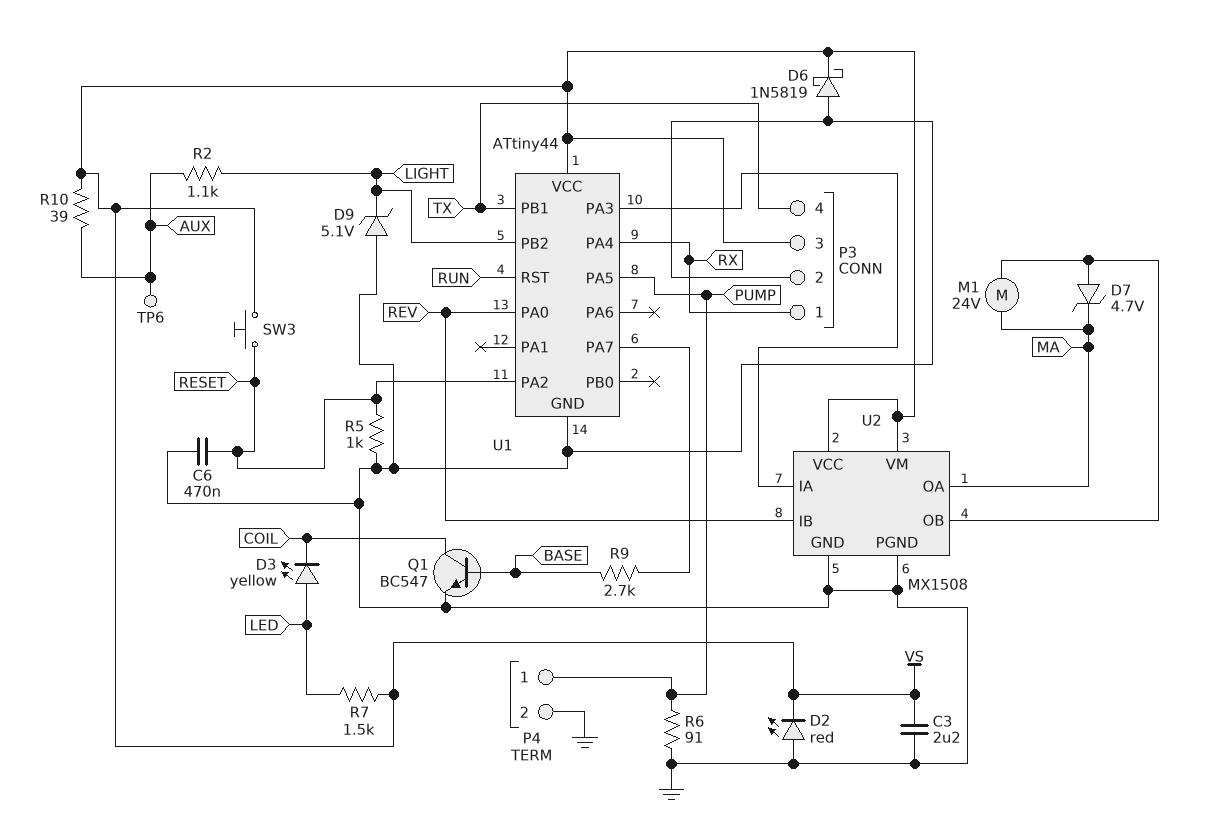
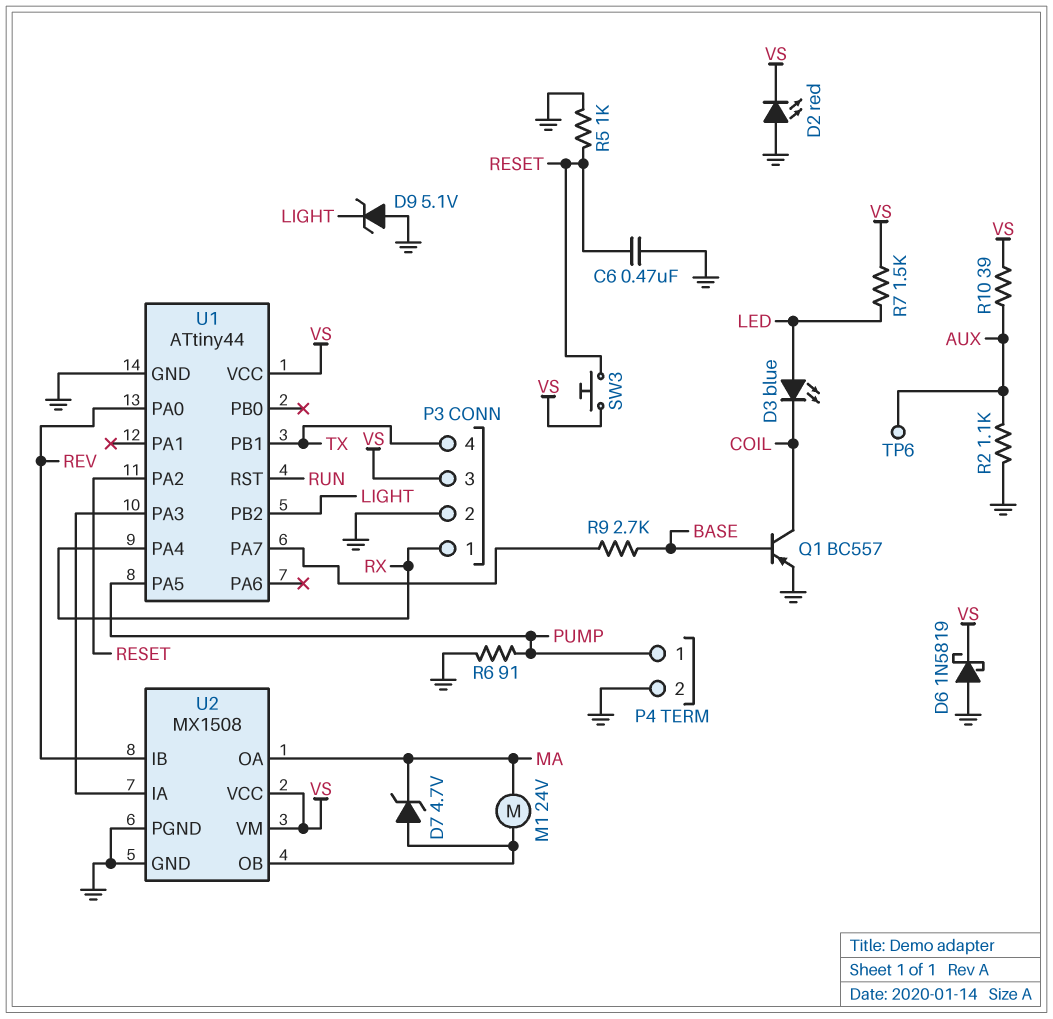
C3: 2.2uF (GND, VS) -> none
D3: LED yellow (A LED, K COIL) -> LED blue (A LED, K COIL)
Q1: NPN BC547 (B BASE, C COIL, E GND) -> PNP BC557 (B BASE, C COIL, E GND)
R2: 1.1k (AUX, LIGHT) -> 1.1k (AUX, GND)

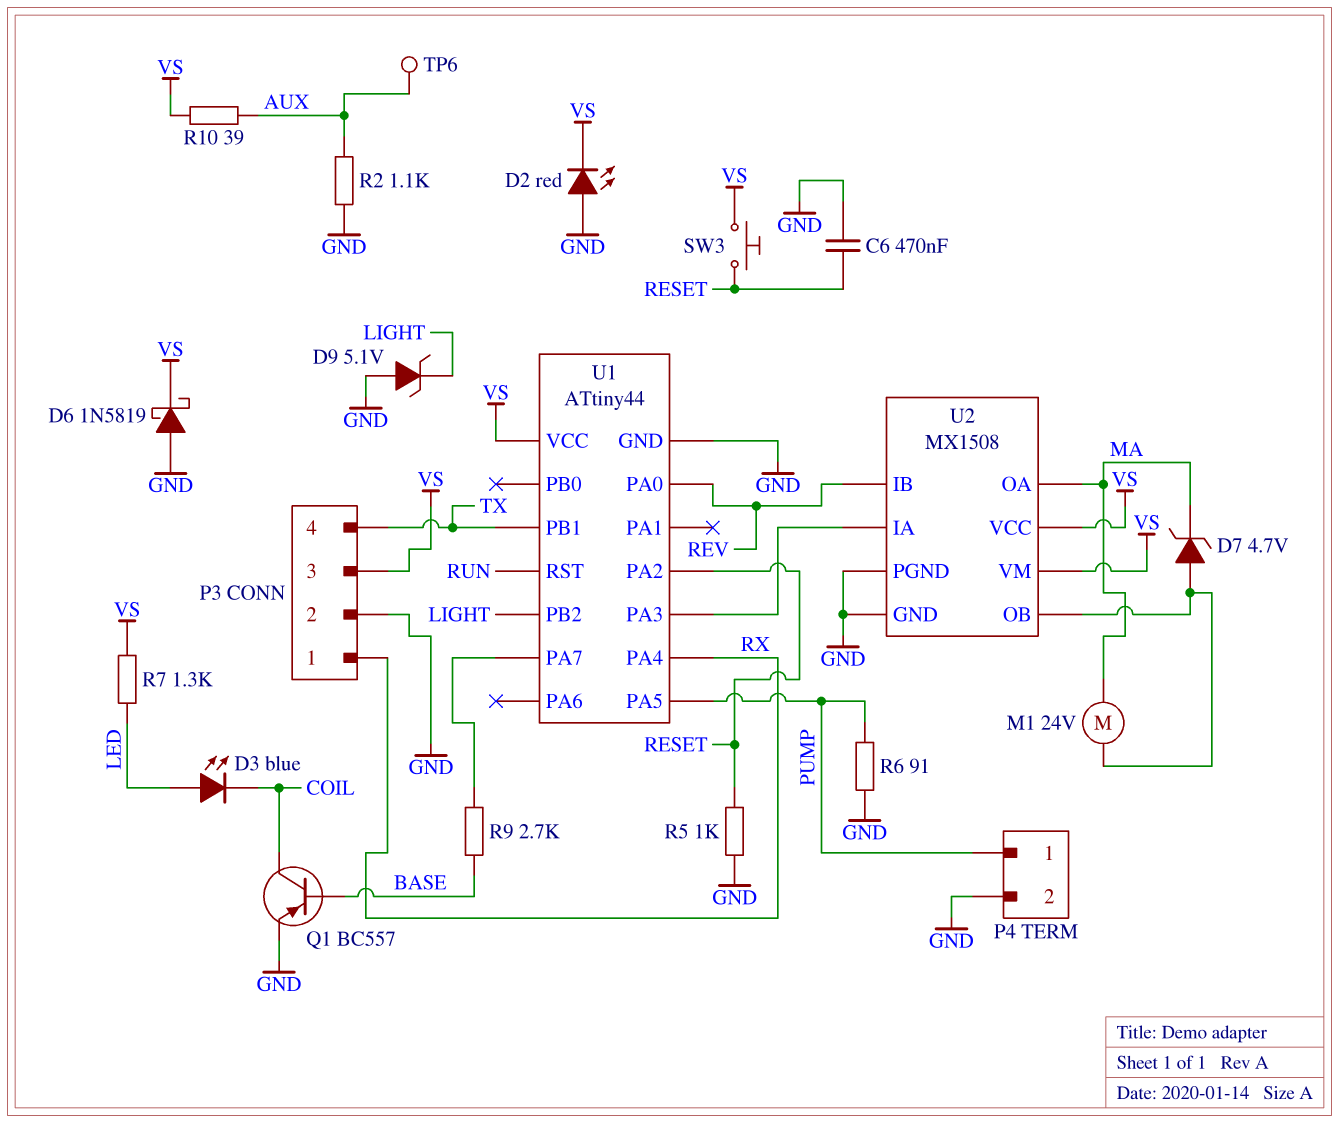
R7: 1.5k (LED, VS) -> 1.3k (LED, VS)

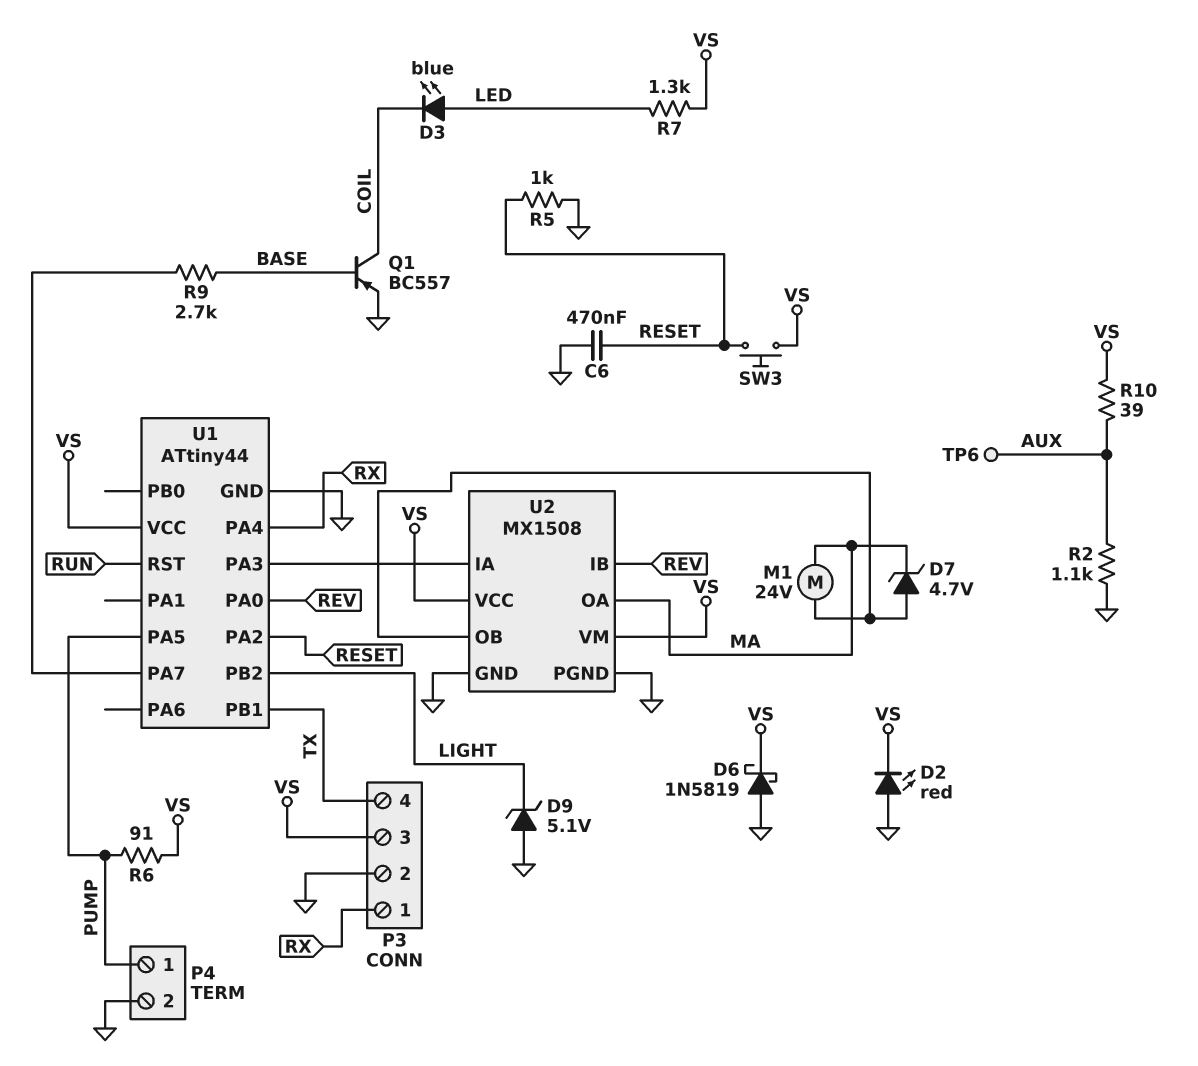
R6: 91 (GND, PUMP) -> 91 (PUMP, VS)

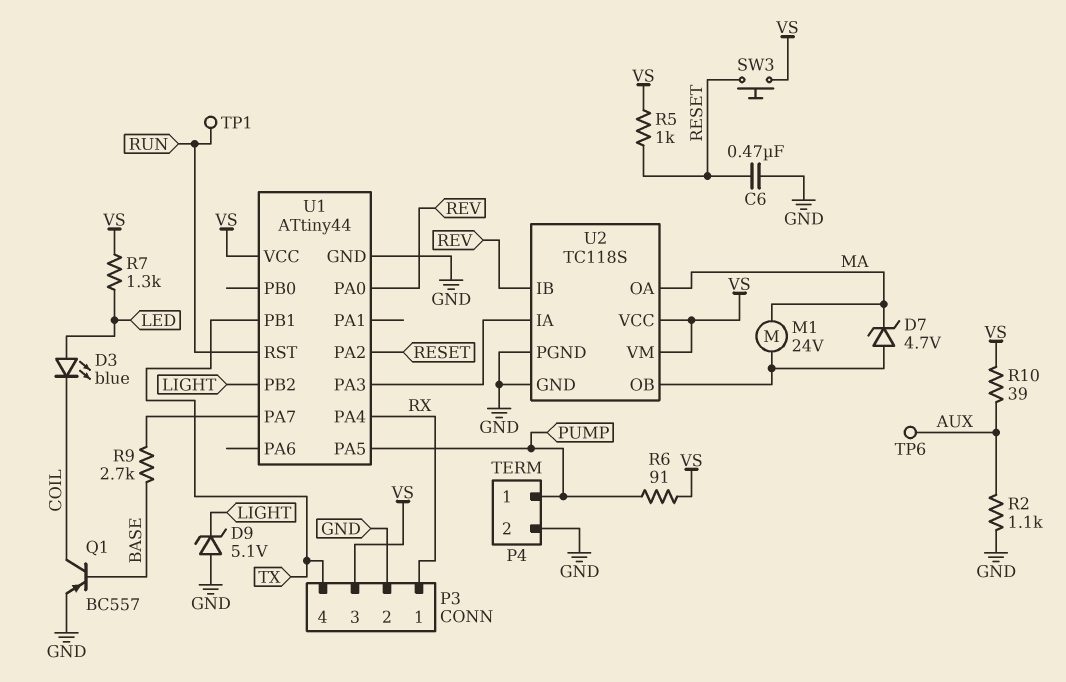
D2: LED red (A GND, K VS) -> none
D6: schottky 1N5819 (A GND, K VS) -> none
R5: 1k (GND, RESET) -> 1k (RESET, VS)
TP1: none -> test point (RUN)
U2: MX1508 -> TC118S

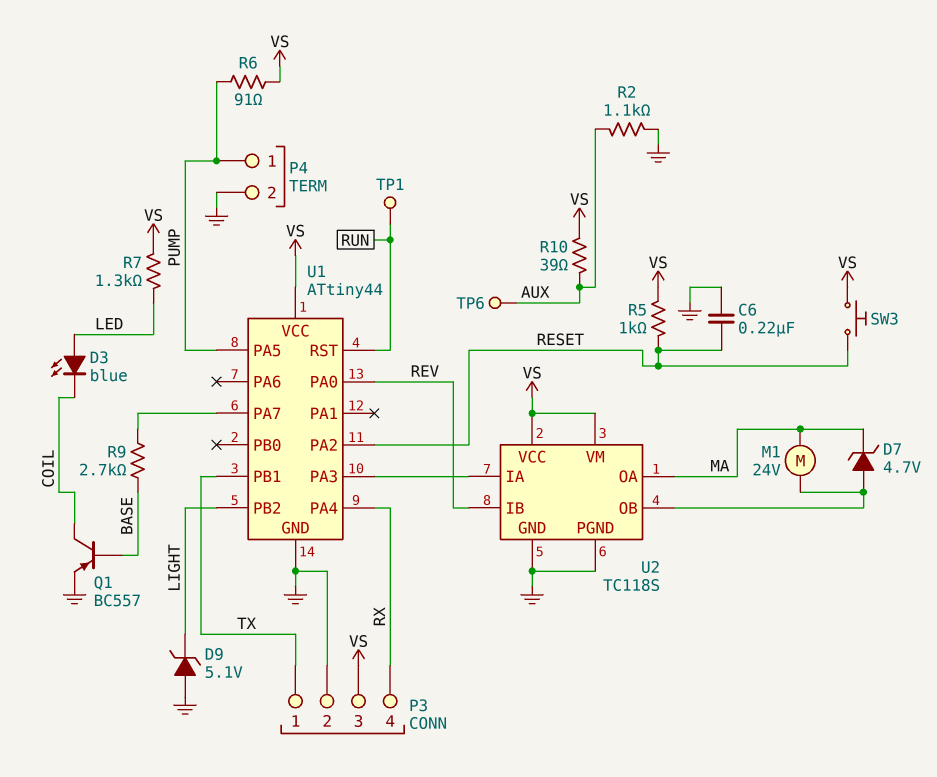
C6: 470nF (GND, RESET) -> 220nF (GND, RESET)
P3 pin 1: RX -> TX
P3 pin 4: TX -> RX

